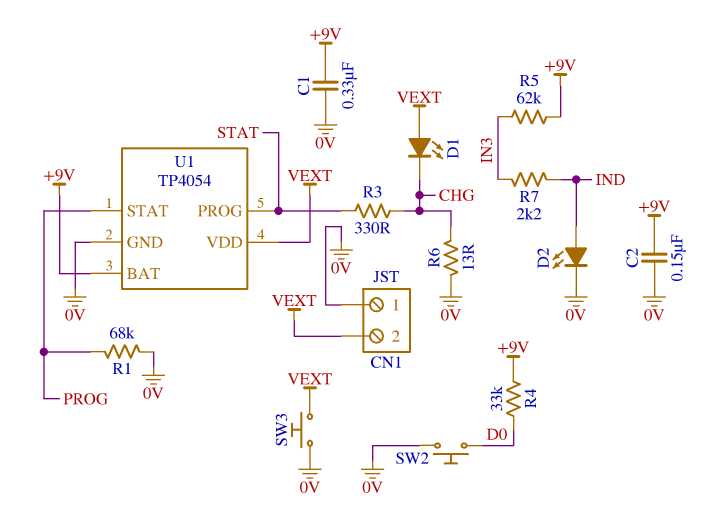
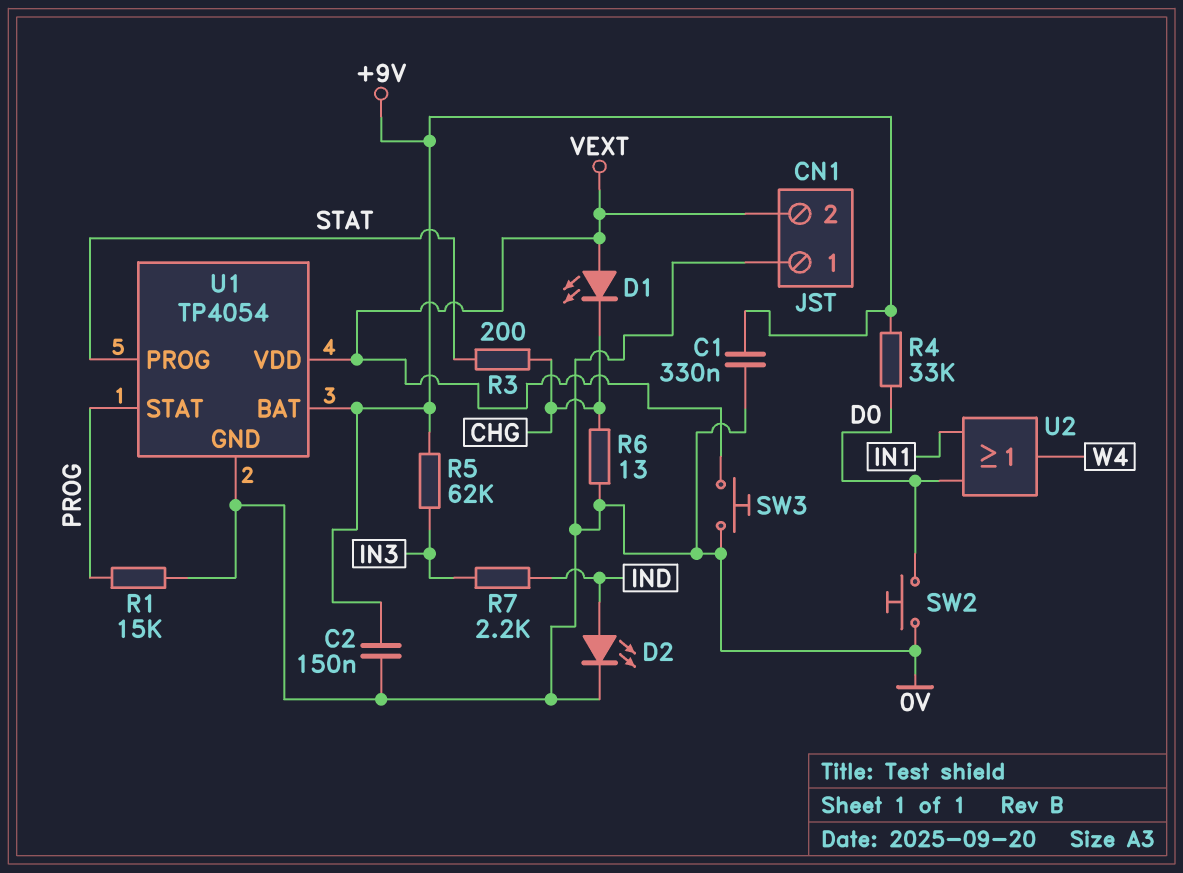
R1: 68k (0V, PROG) -> 15k (0V, PROG)
R3: 330 (CHG, STAT) -> 200 (CHG, STAT)
U2: none -> OR (in D0, in IN1, out W4)

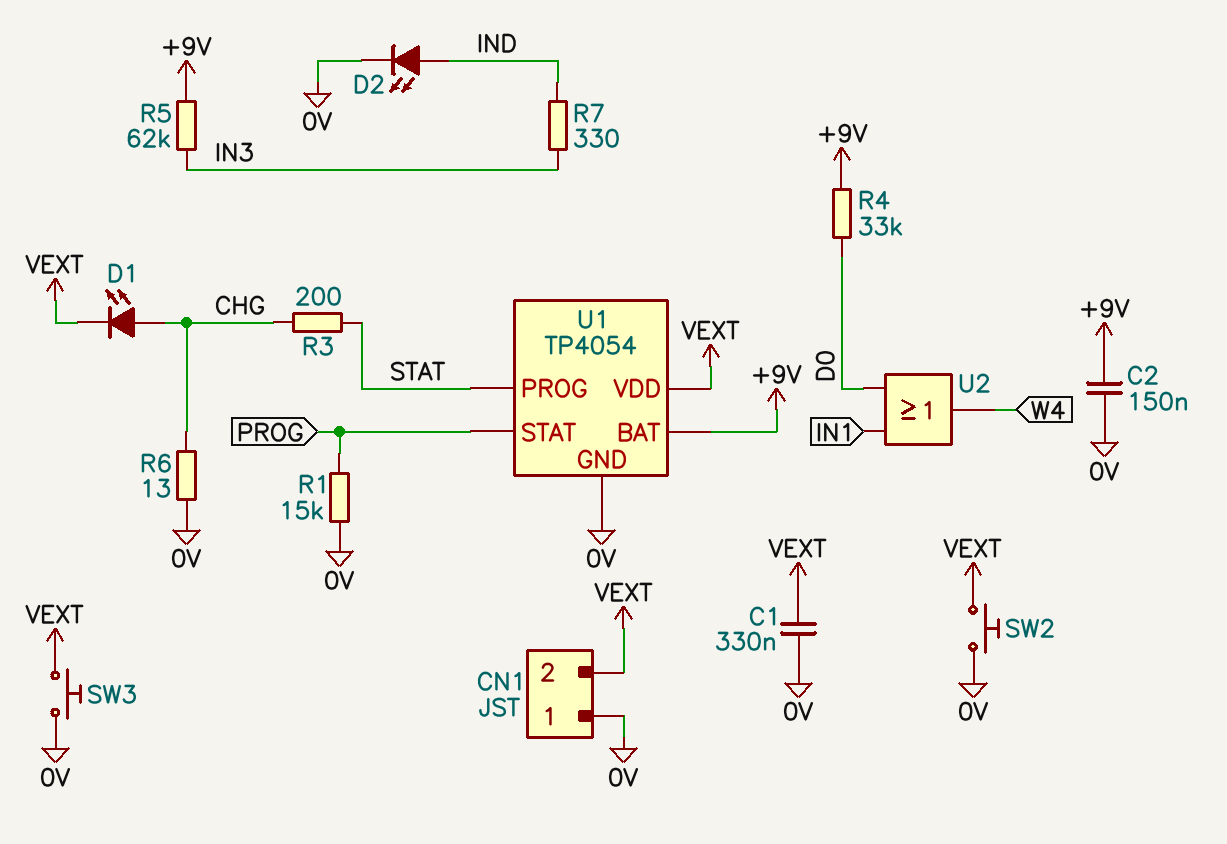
C1: 330nF (+9V, 0V) -> 330nF (0V, VEXT)
D1: LED (A VEXT, K CHG) -> LED (A CHG, K VEXT)
R7: 2.2k (IN3, IND) -> 330 (IN3, IND)
SW2: button (0V, D0) -> button (0V, VEXT)

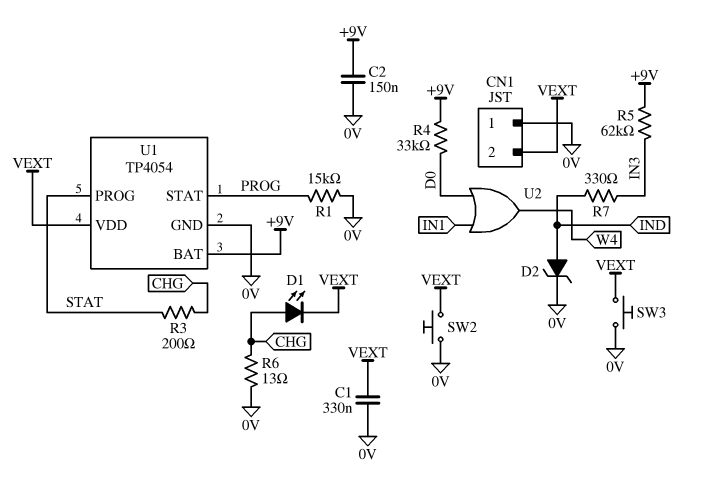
D2: LED (A IND, K 0V) -> zener (A IND, K 0V)

